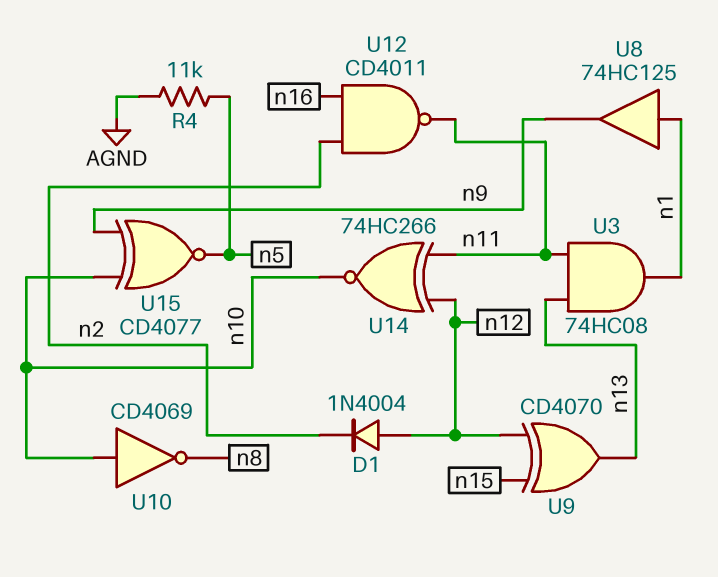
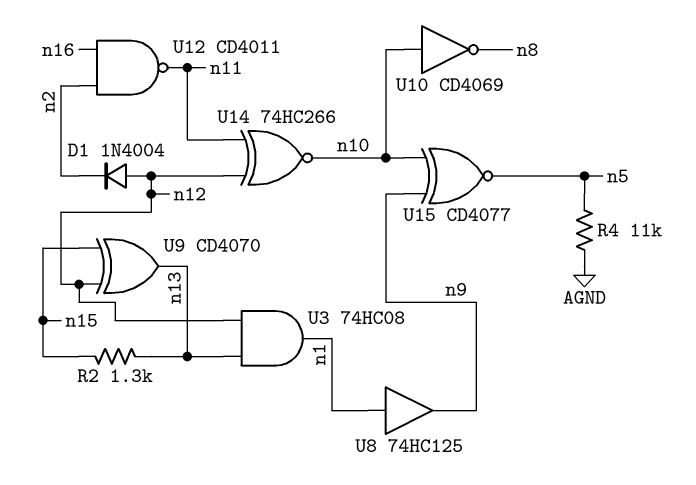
R2: none -> 1.3k (n13, n15)
U3: AND 74HC08 (in n11, in n13, out n1) -> AND 74HC08 (in n12, in n13, out n1)

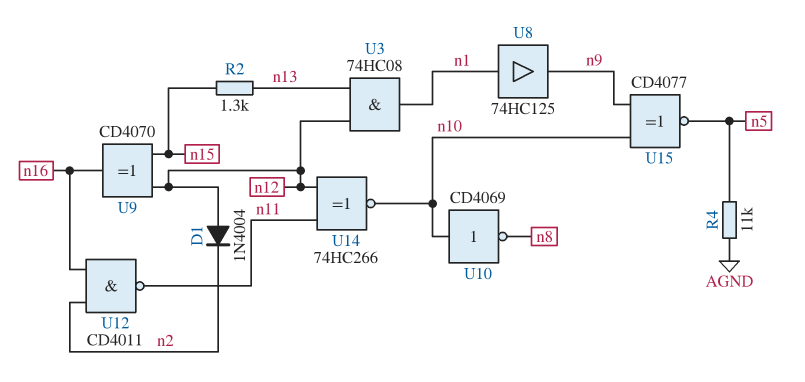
U9: XOR CD4070 (in n12, in n15, out n13) -> XOR CD4070 (in n12, in n15, out n16)

